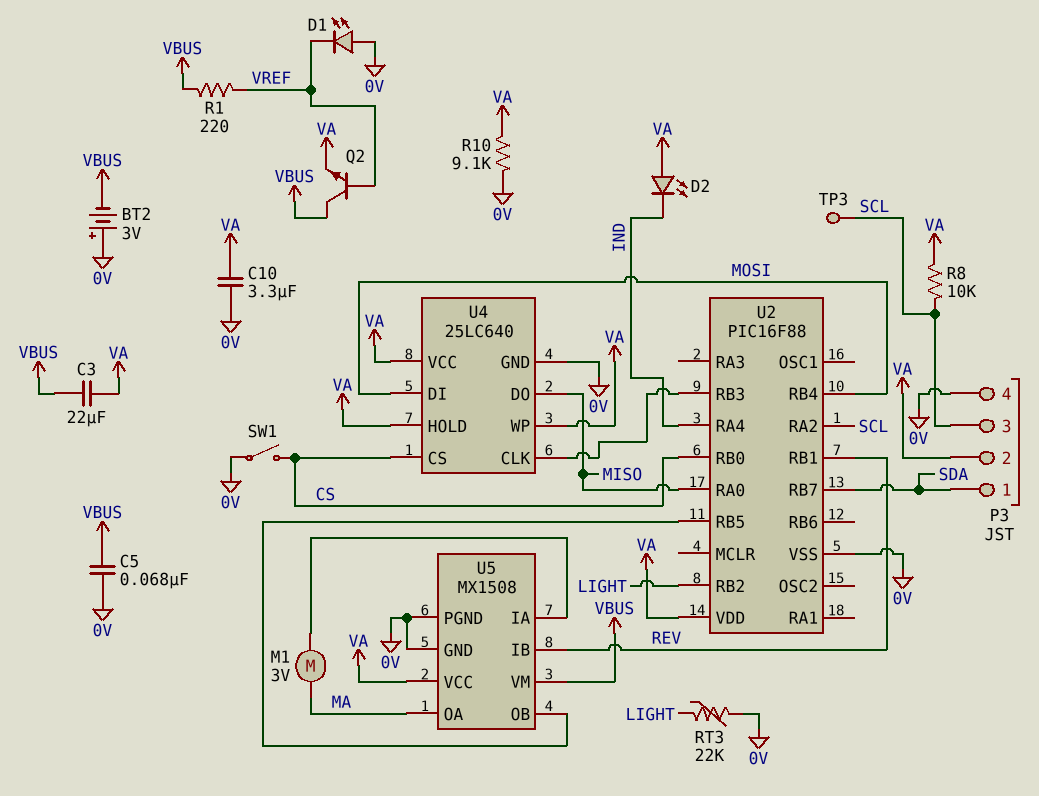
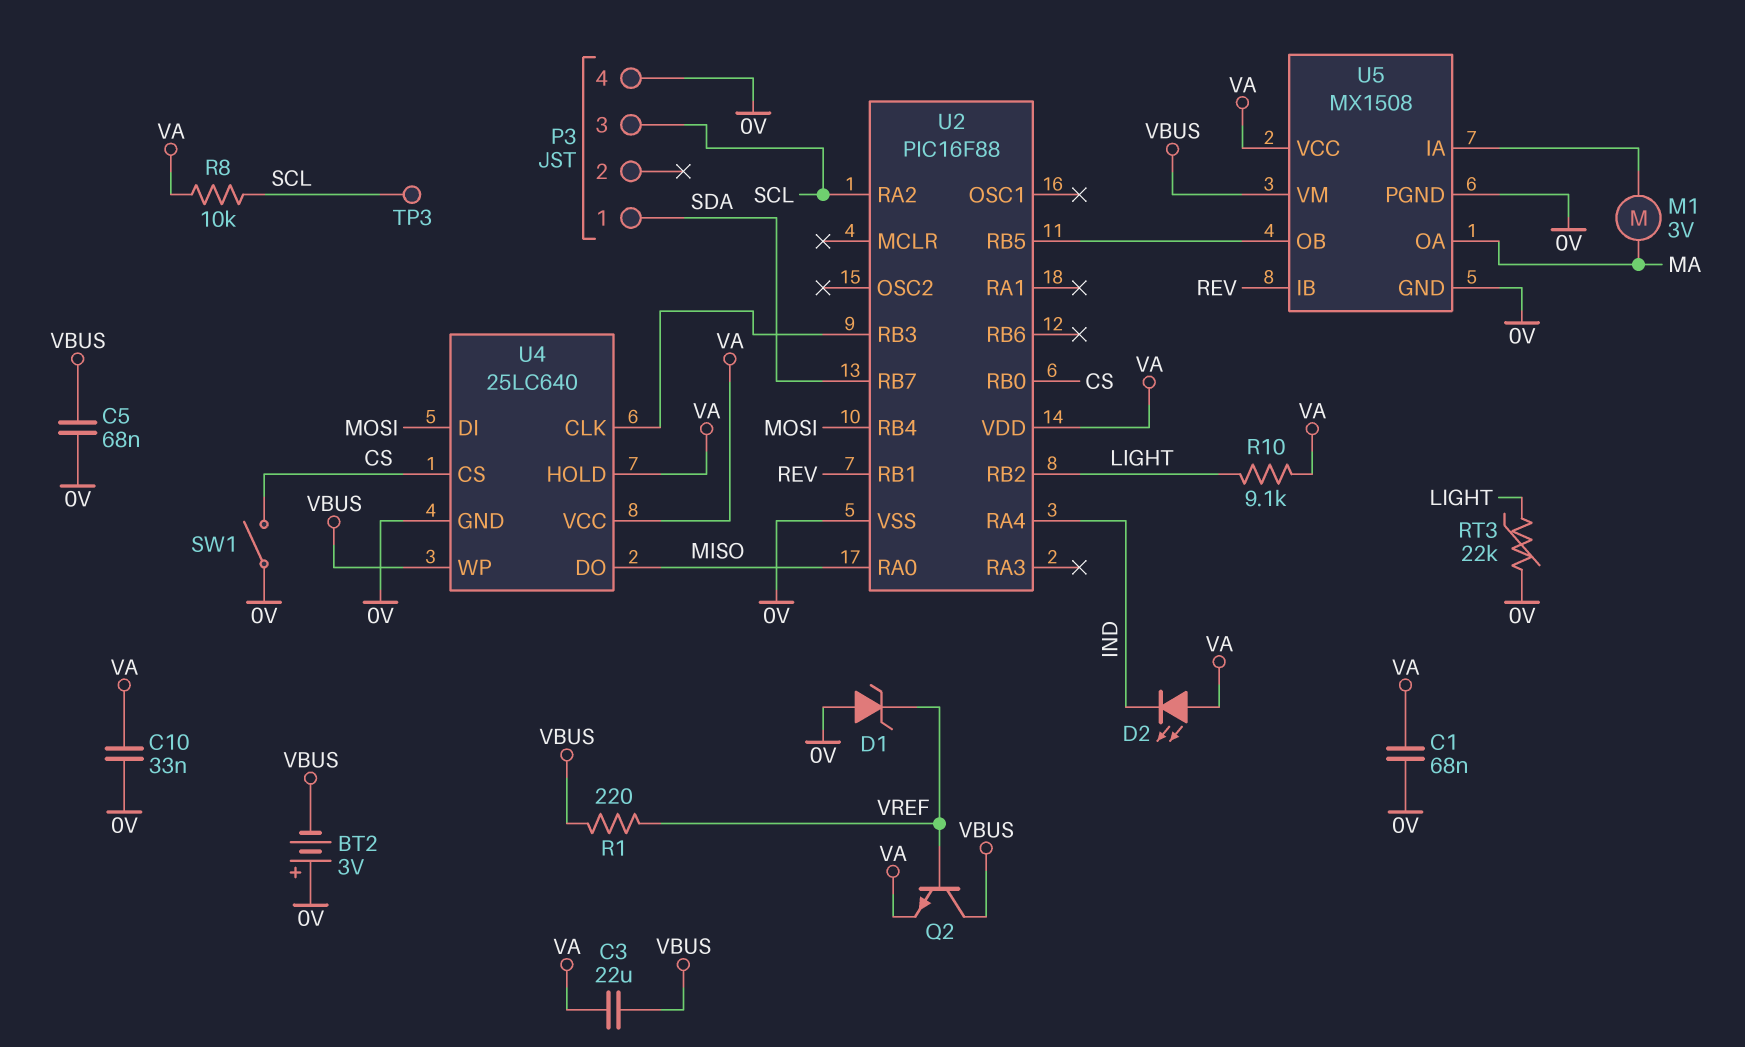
C1: none -> 68nF (0V, VA)
C10: 3.3uF (0V, VA) -> 33nF (0V, VA)
D1: LED (A 0V, K VREF) -> zener (A 0V, K VREF)
P3 pin 2: VA -> none
R10: 9.1k (0V, VA) -> 9.1k (LIGHT, VA)
U4 pin WP: VA -> VBUS

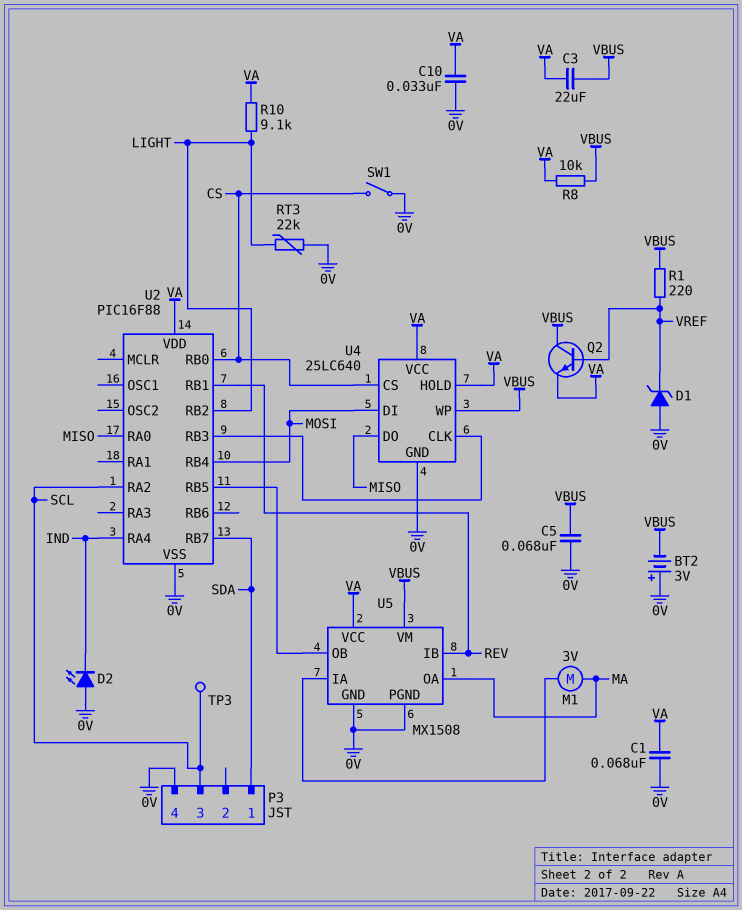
D2: LED (A VA, K IND) -> LED (A 0V, K IND)
R8: 10k (SCL, VA) -> 10k (VA, VBUS)

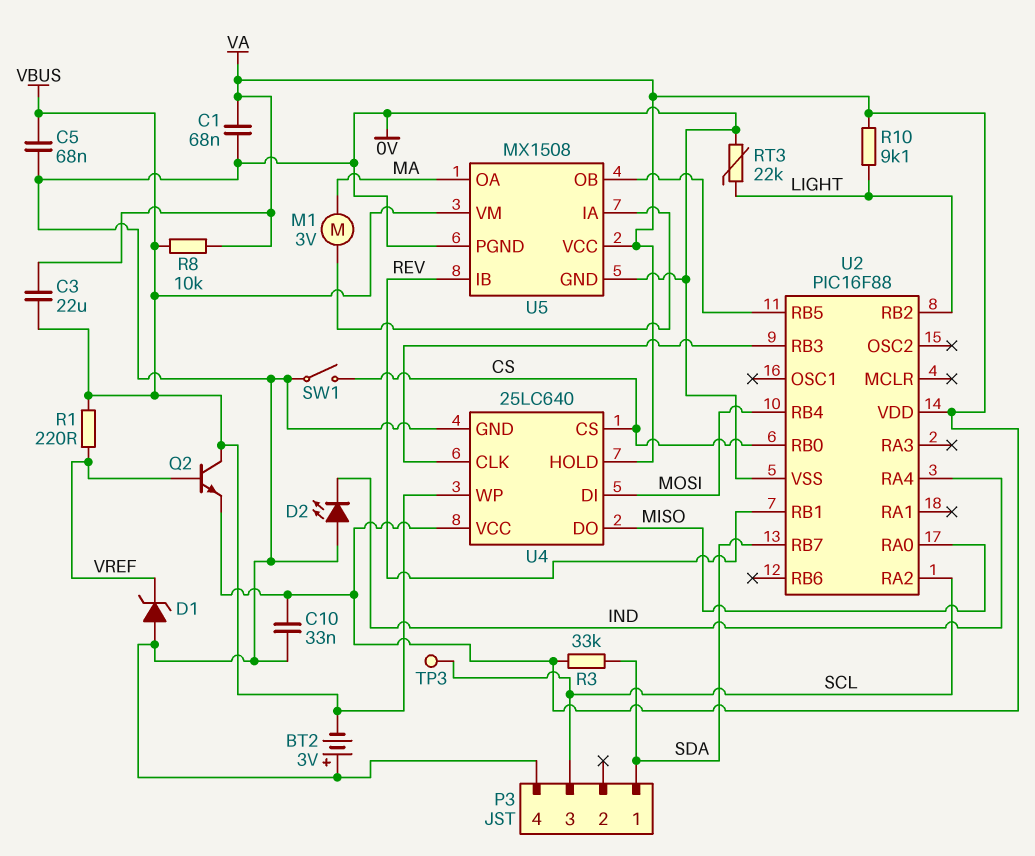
R3: none -> 33k (SDA, VA)

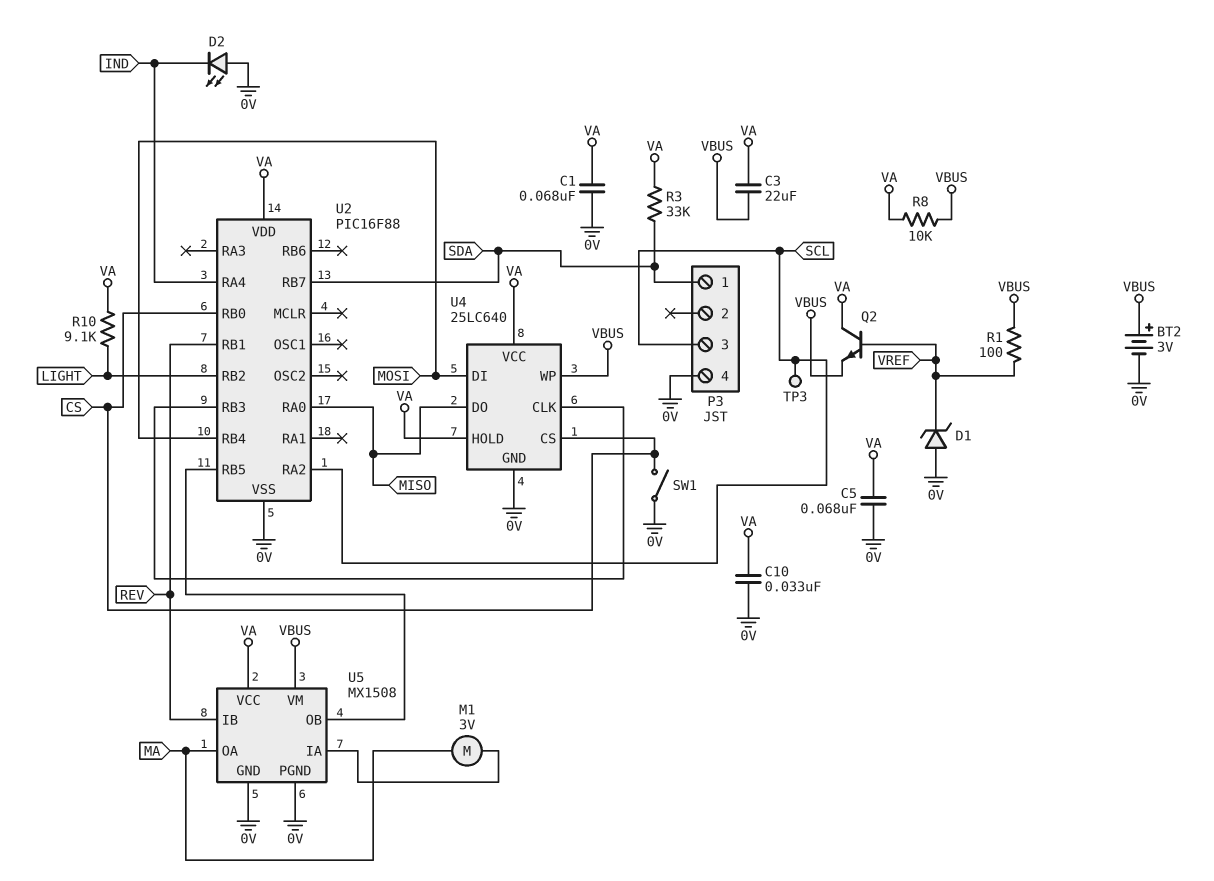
BT2: 3V (plus 0V, minus VBUS) -> 3V (plus VBUS, minus 0V)
C5: 68nF (0V, VBUS) -> 68nF (0V, VA)
Q2: NPN (B VREF, C VBUS, E VA) -> NPN (B VREF, C VA, E VBUS)
R1: 220 (VBUS, VREF) -> 100 (VBUS, VREF)
RT3: 22k (0V, LIGHT) -> none

